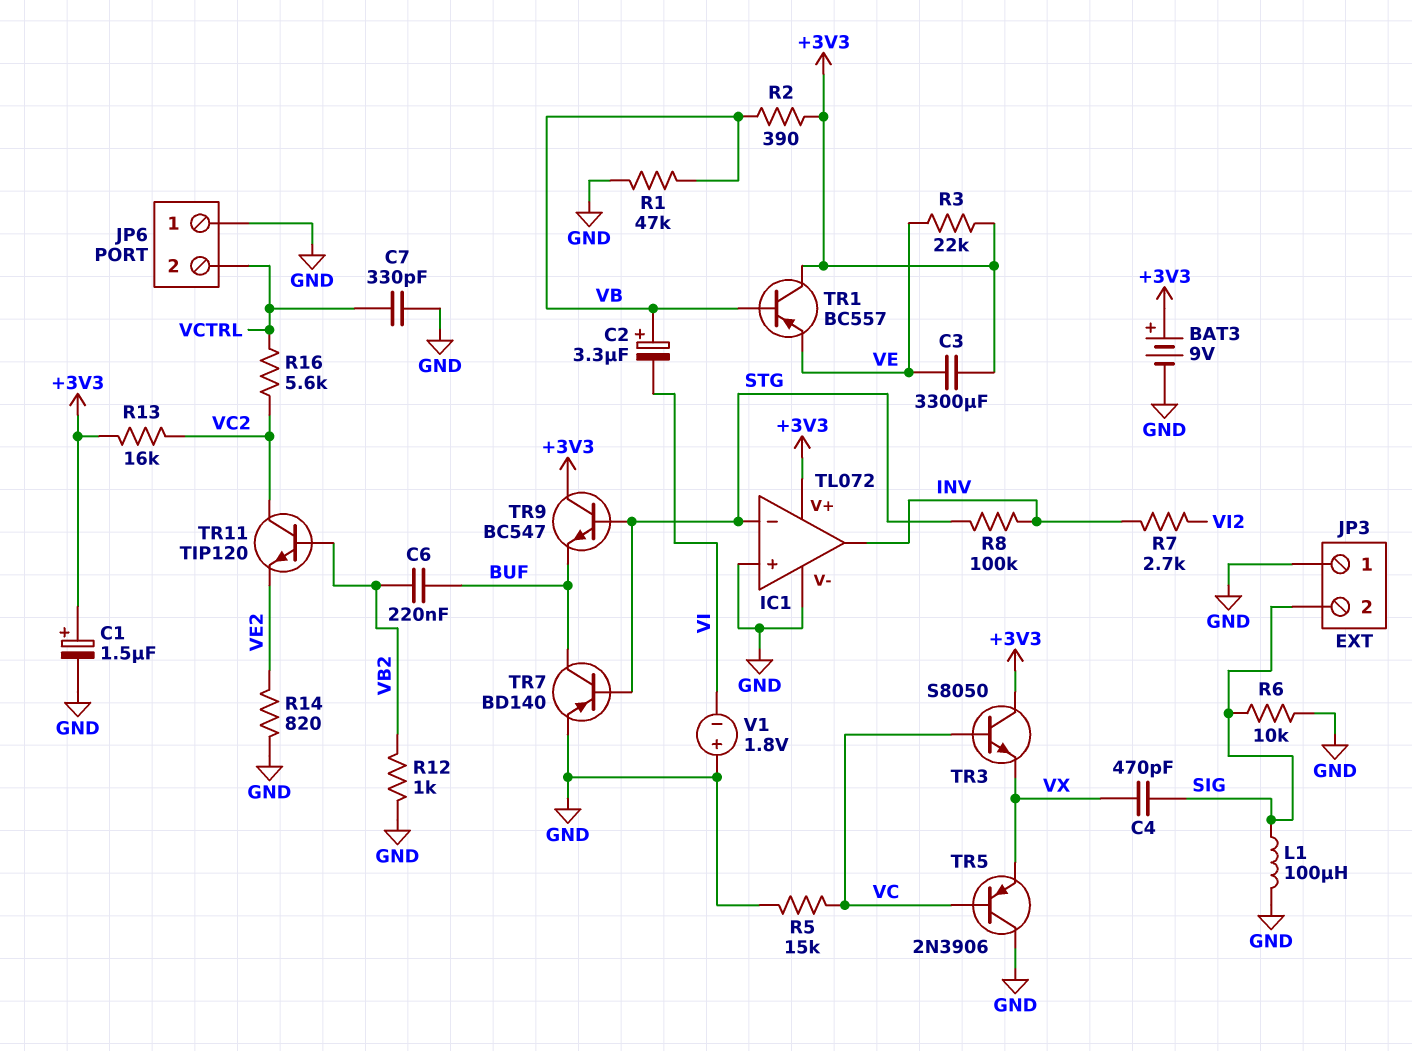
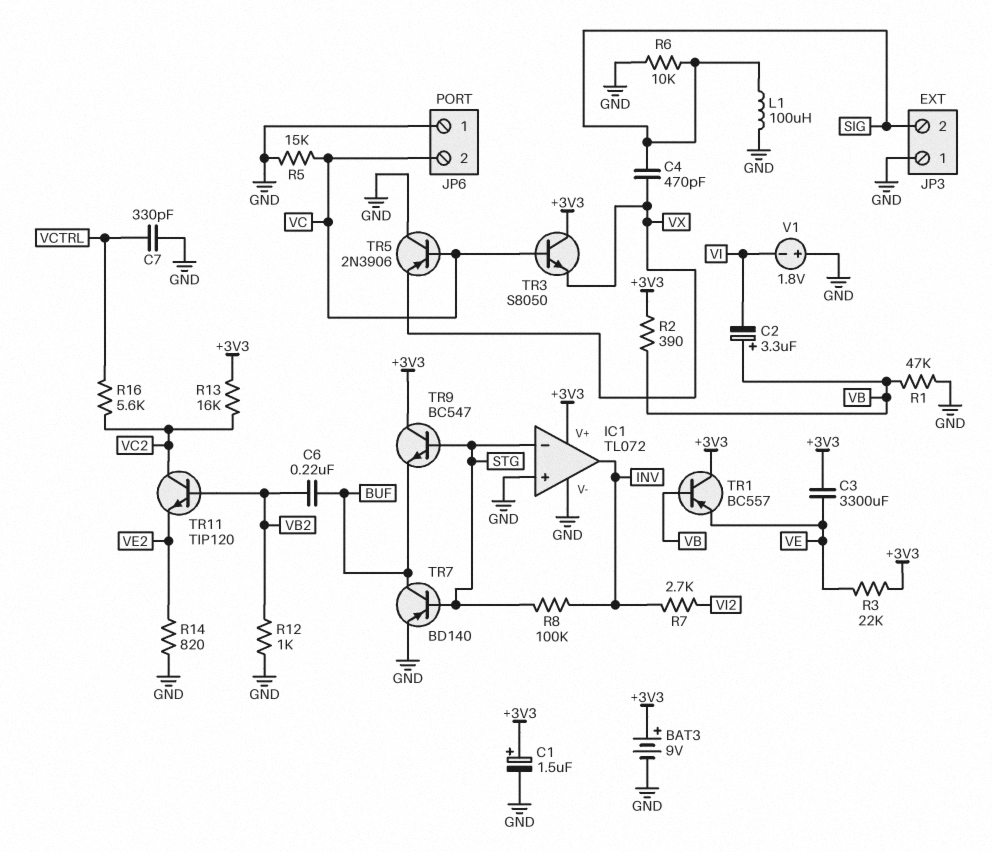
JP6 pin 2: VCTRL -> VC

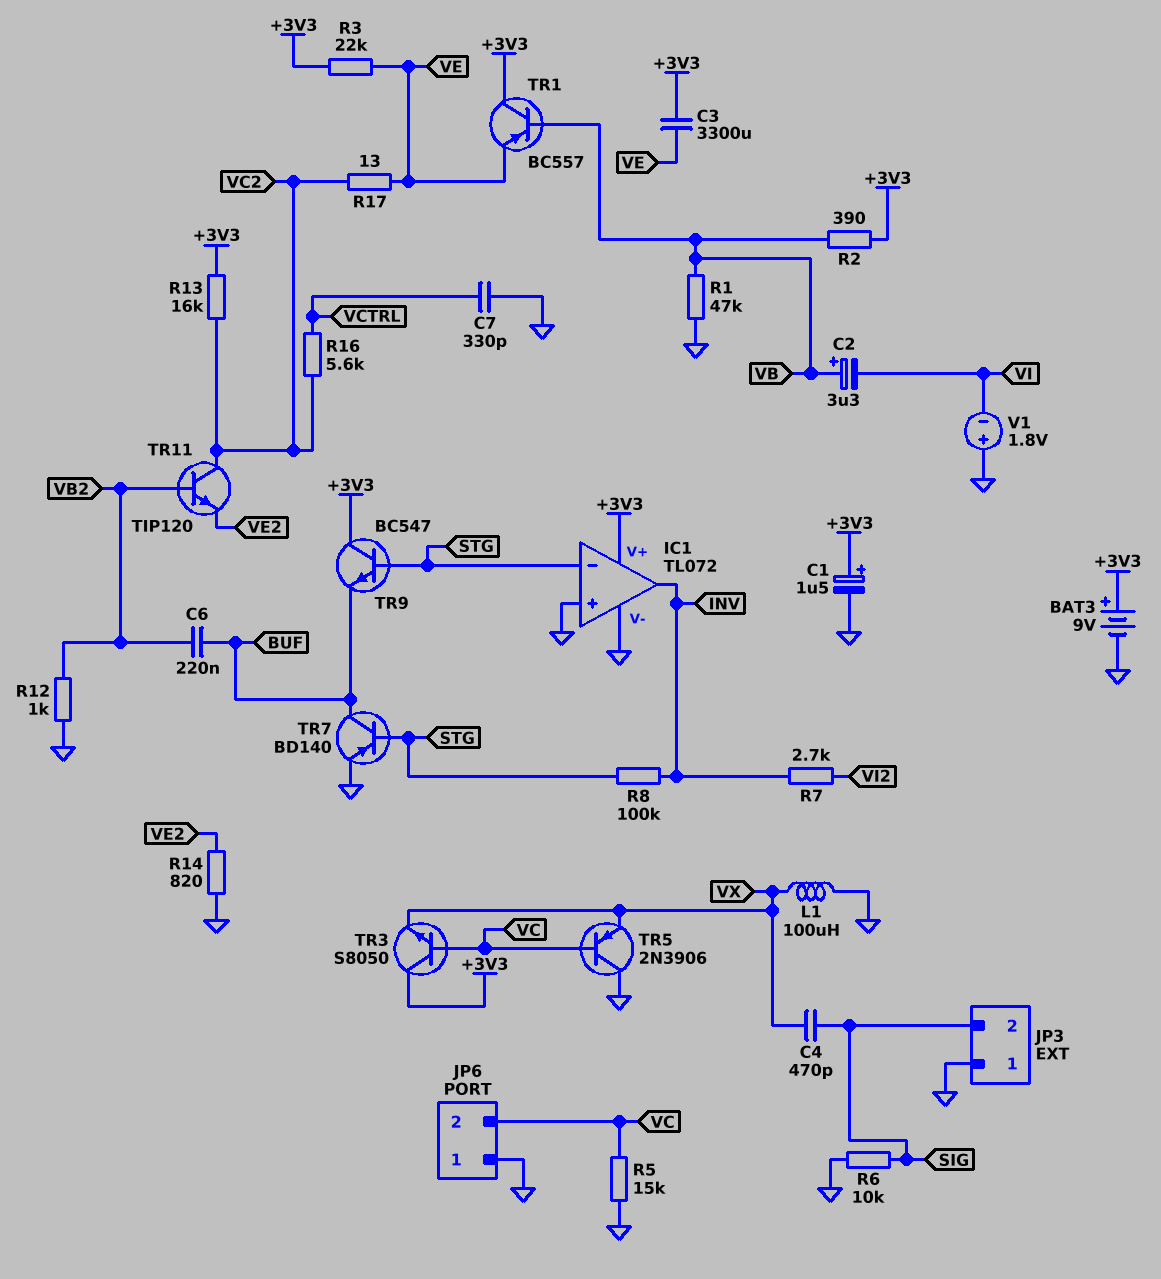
L1: 100uH (GND, SIG) -> 100uH (GND, VX)
R17: none -> 13 (VC2, VE)

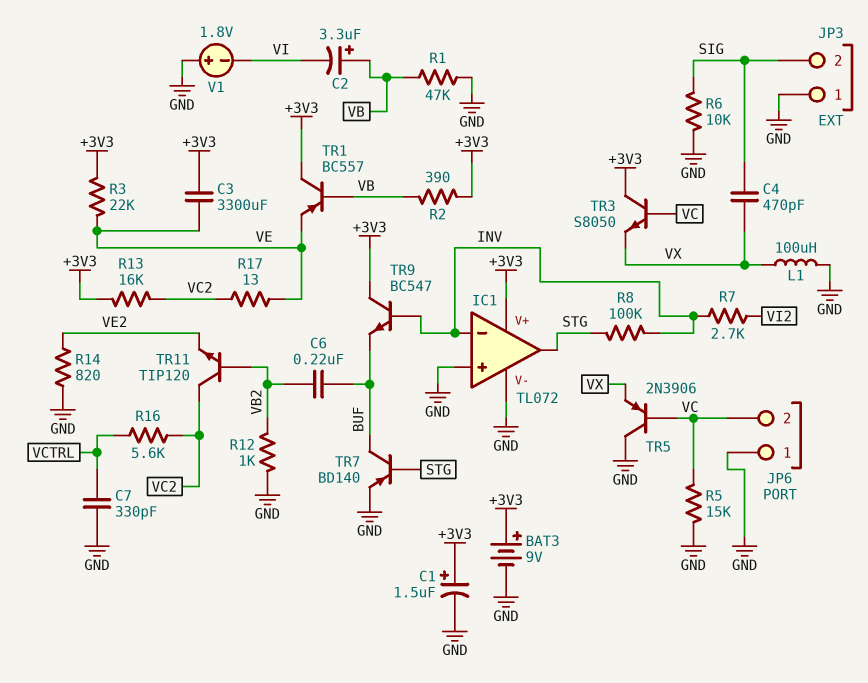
IC1 pin in-: STG -> INV
IC1 pin out: INV -> STG
TR9: NPN BC547 (B STG, C +3V3, E BUF) -> NPN BC547 (B INV, C +3V3, E BUF)

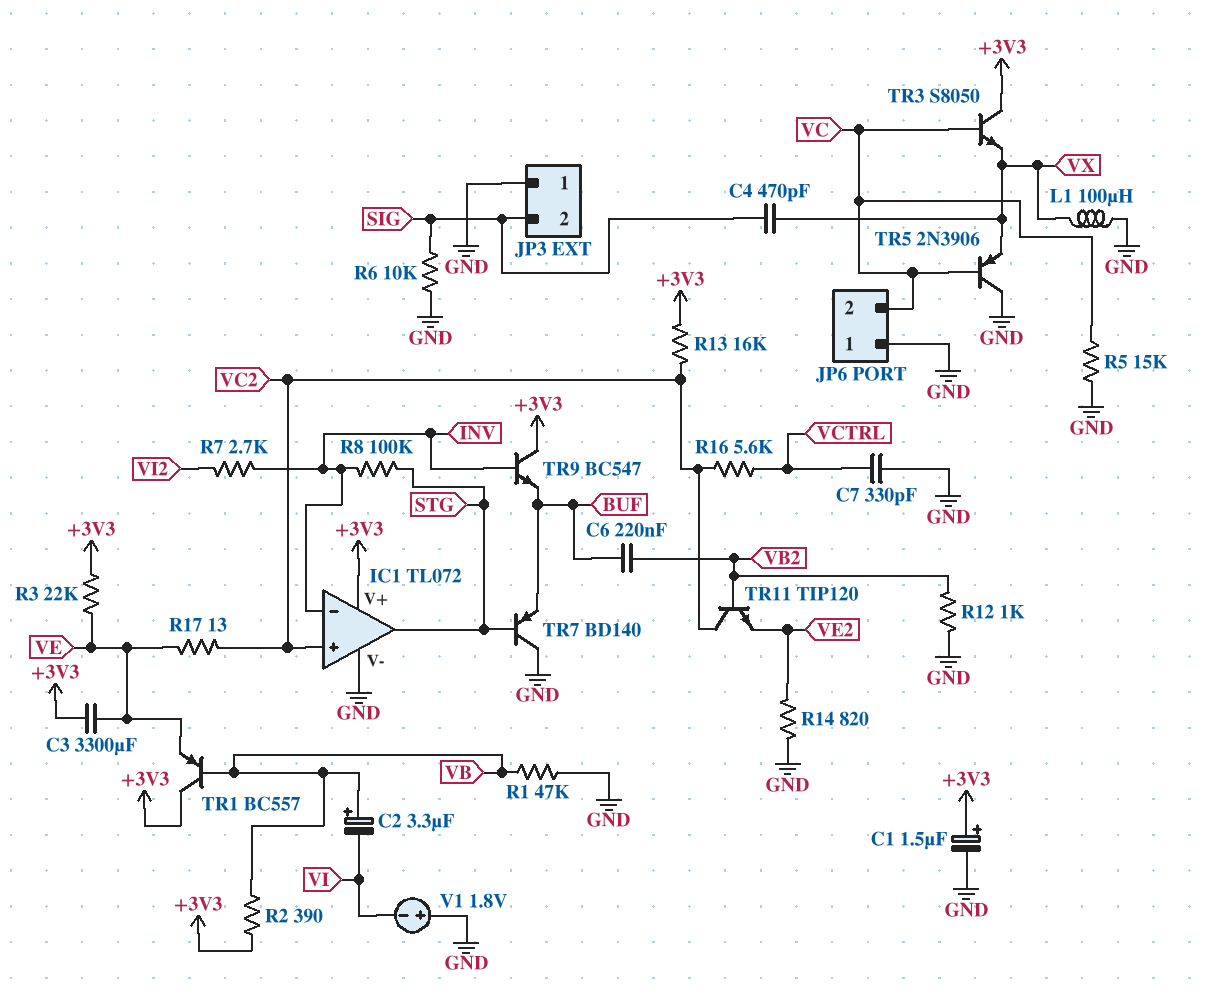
BAT3: 9V (plus +3V3, minus GND) -> none
IC1 pin in+: GND -> VC2
TR7: PNP BD140 (B STG, C BUF, E GND) -> PNP BD140 (B STG, C GND, E BUF)

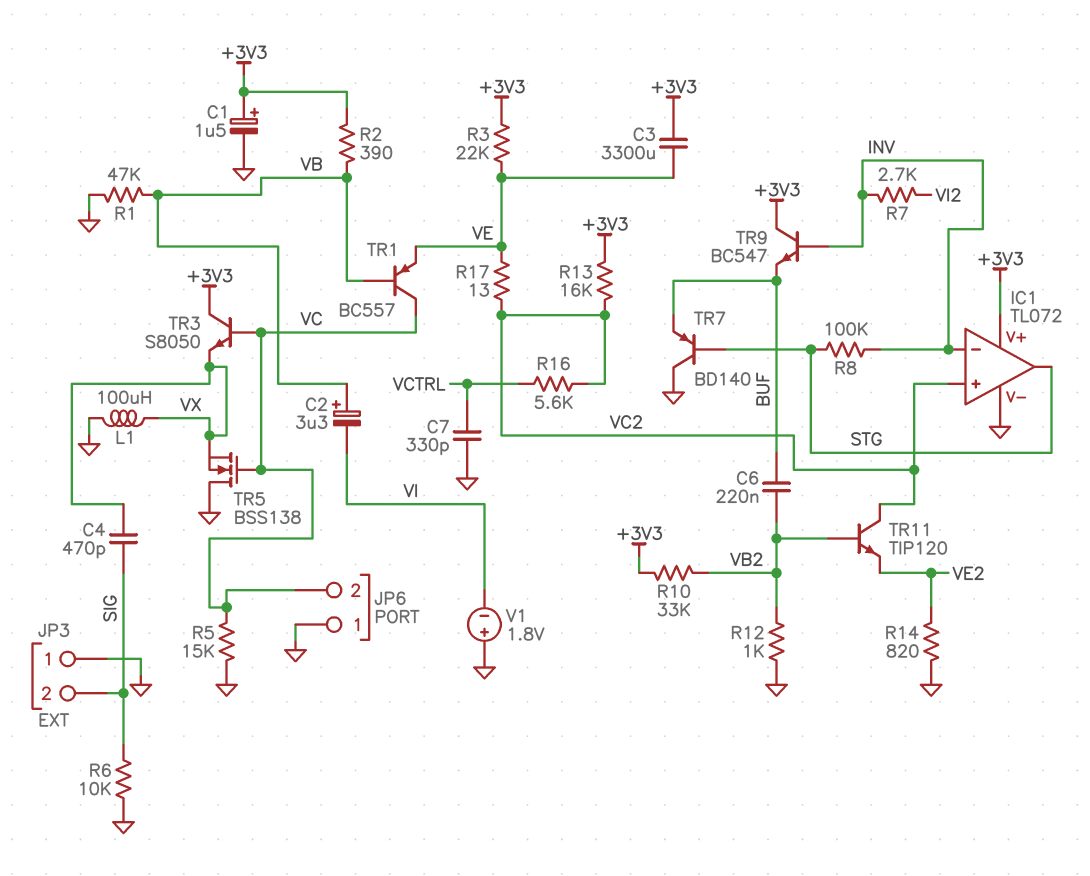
R10: none -> 33k (+3V3, VB2)
TR1: PNP BC557 (B VB, C +3V3, E VE) -> PNP BC557 (B VB, C VC, E VE)
TR5: PNP 2N3906 (B VC, C GND, E VX) -> NMOS BSS138 (G VC, D GND, S VX)

